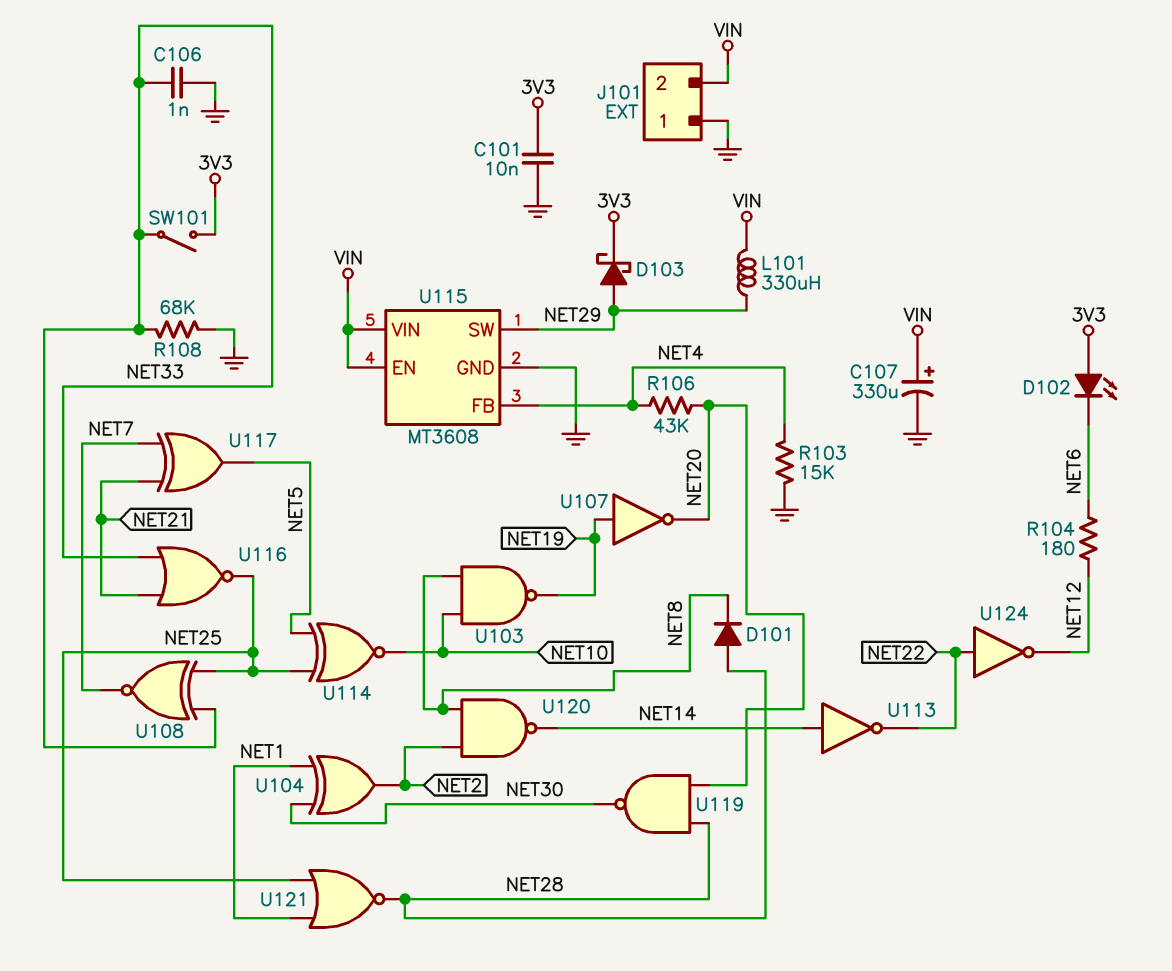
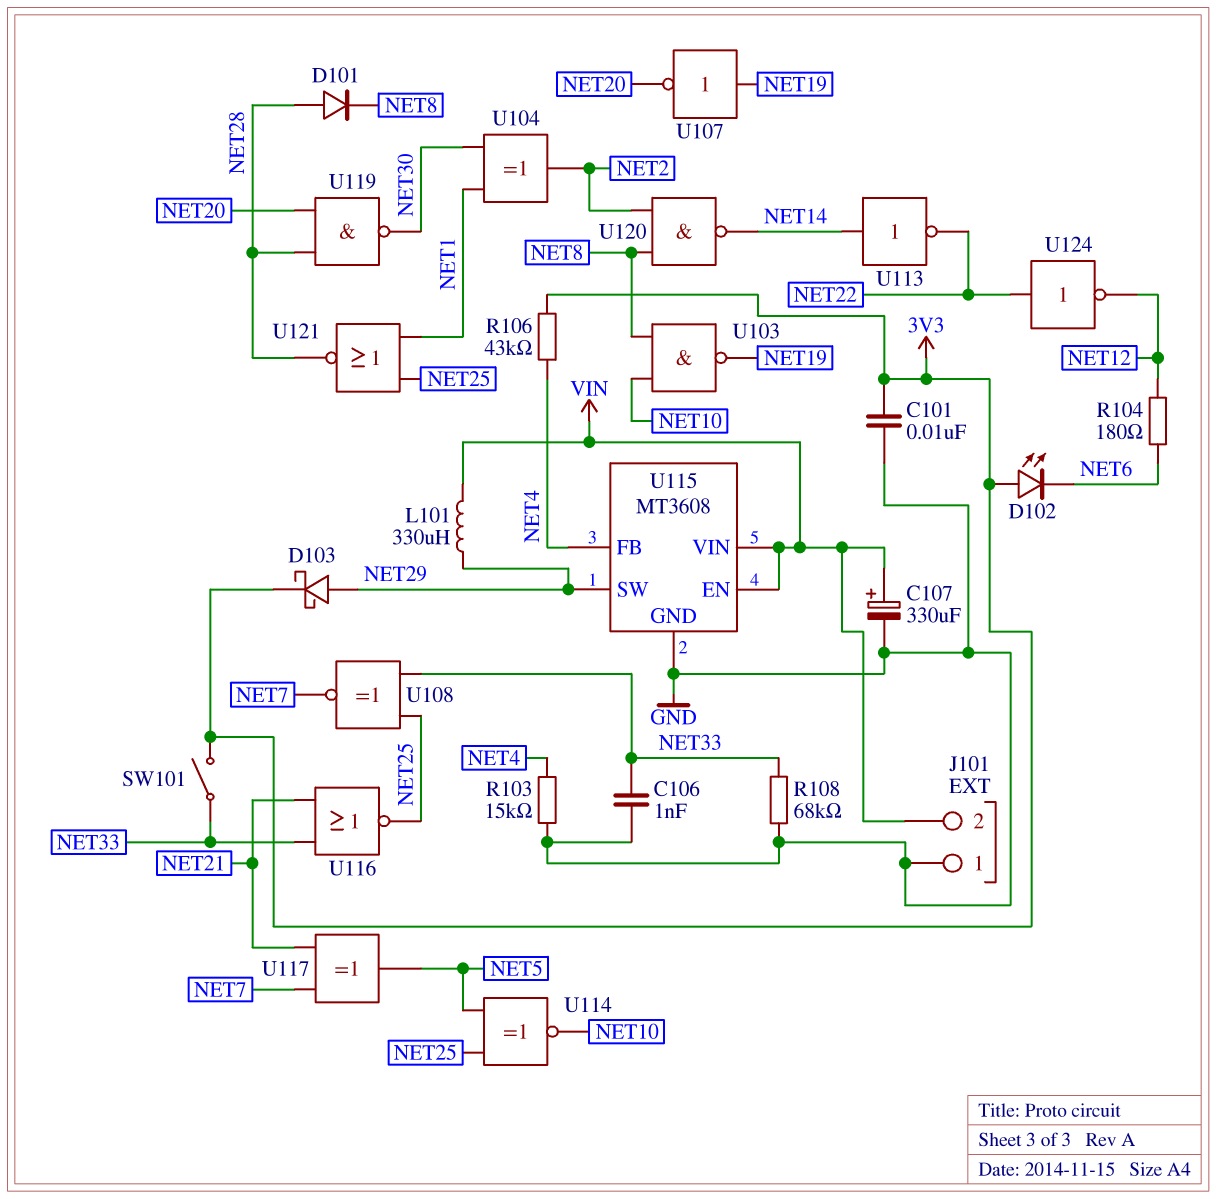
R106: 43k (NET4, NET20) -> 43k (3V3, NET4)

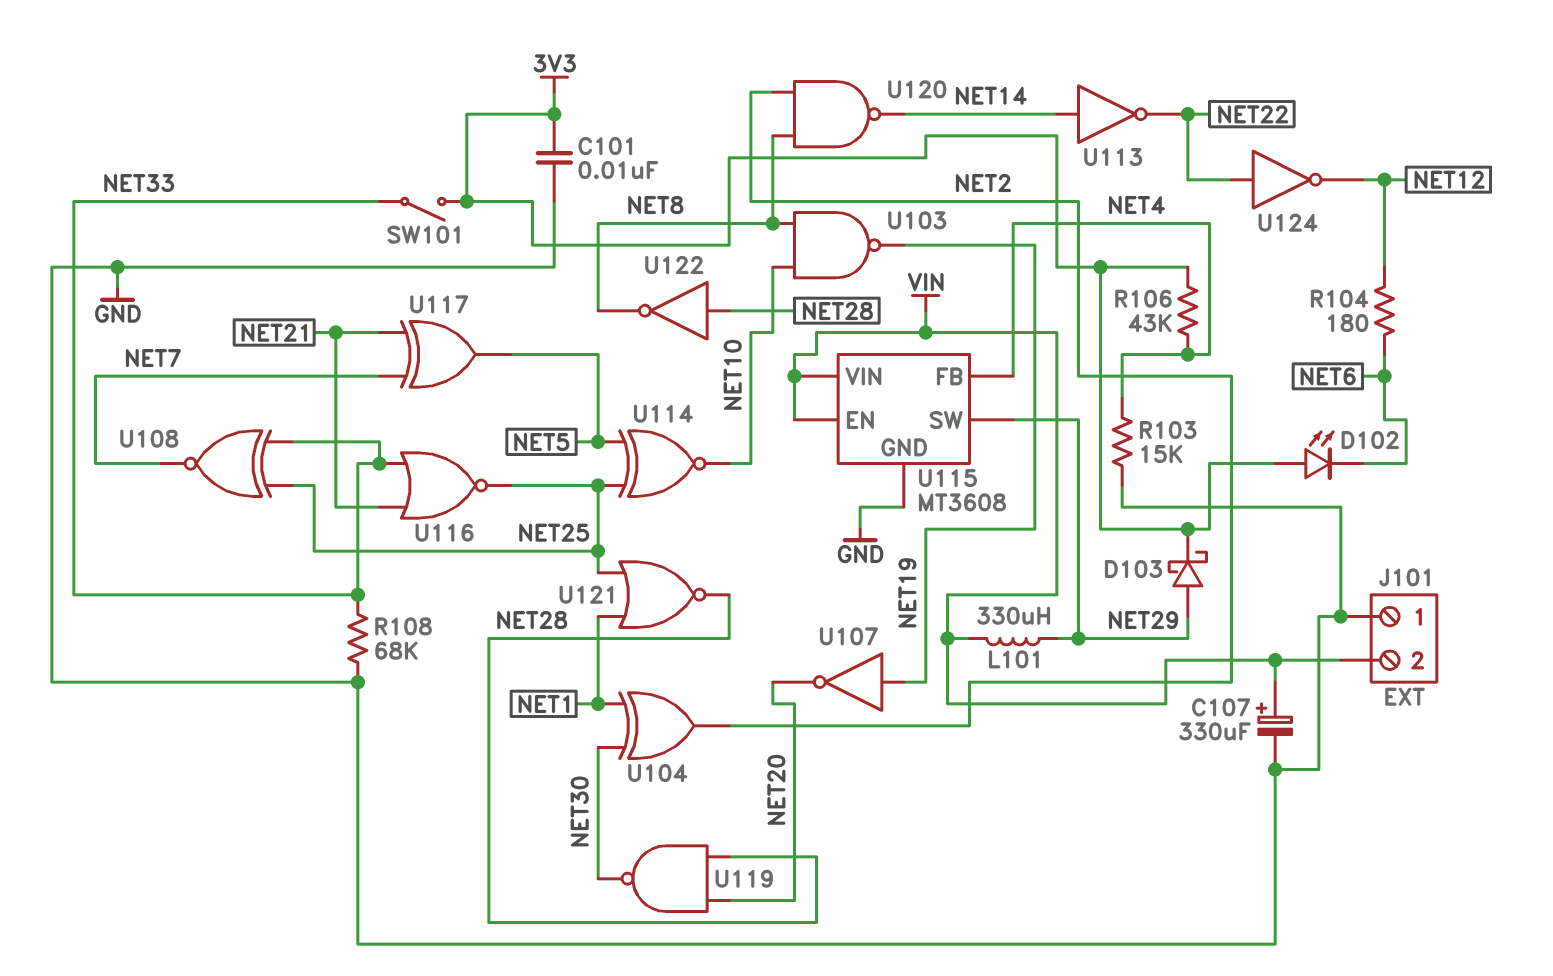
C106: 1nF (GND, NET33) -> none
D101: diode (A NET28, K NET8) -> none
U122: none -> NOT (in NET28, out NET8)

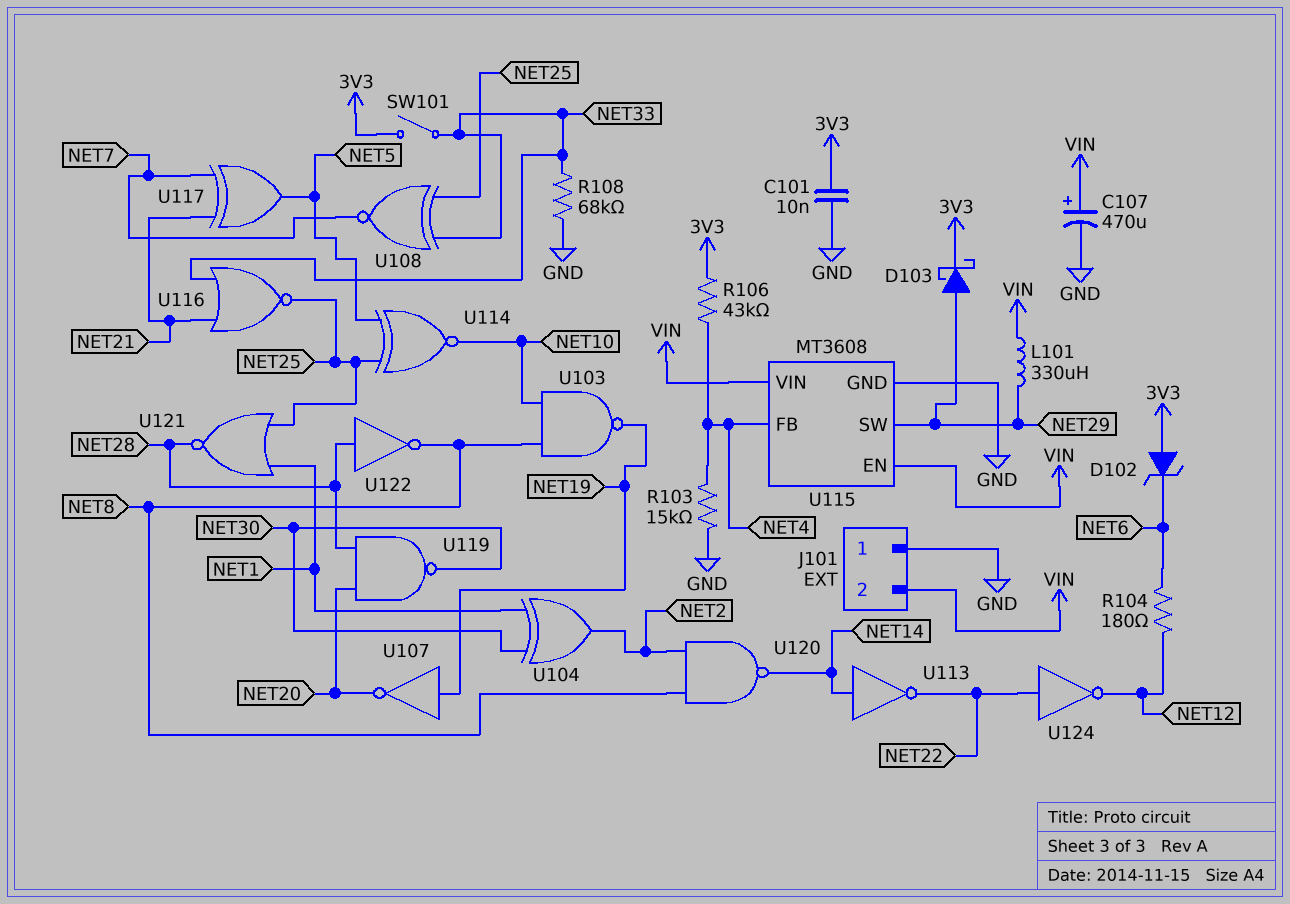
C107: 330uF (plus VIN, minus GND) -> 470uF (plus VIN, minus GND)
D102: LED (A 3V3, K NET6) -> zener (A 3V3, K NET6)

